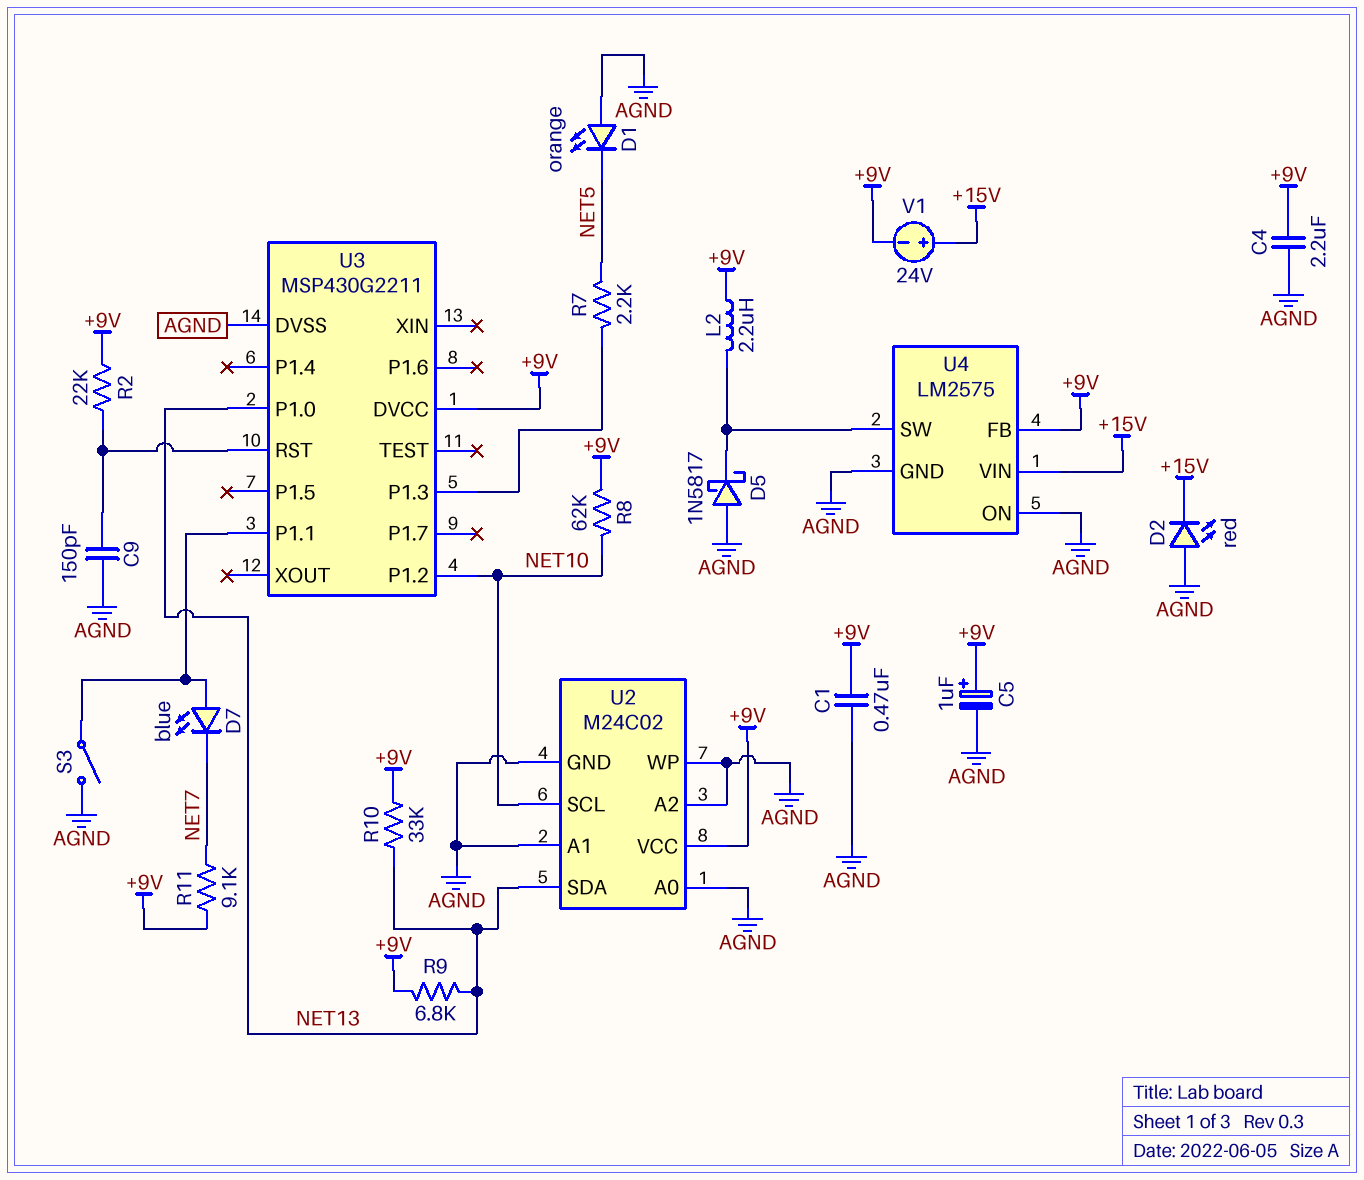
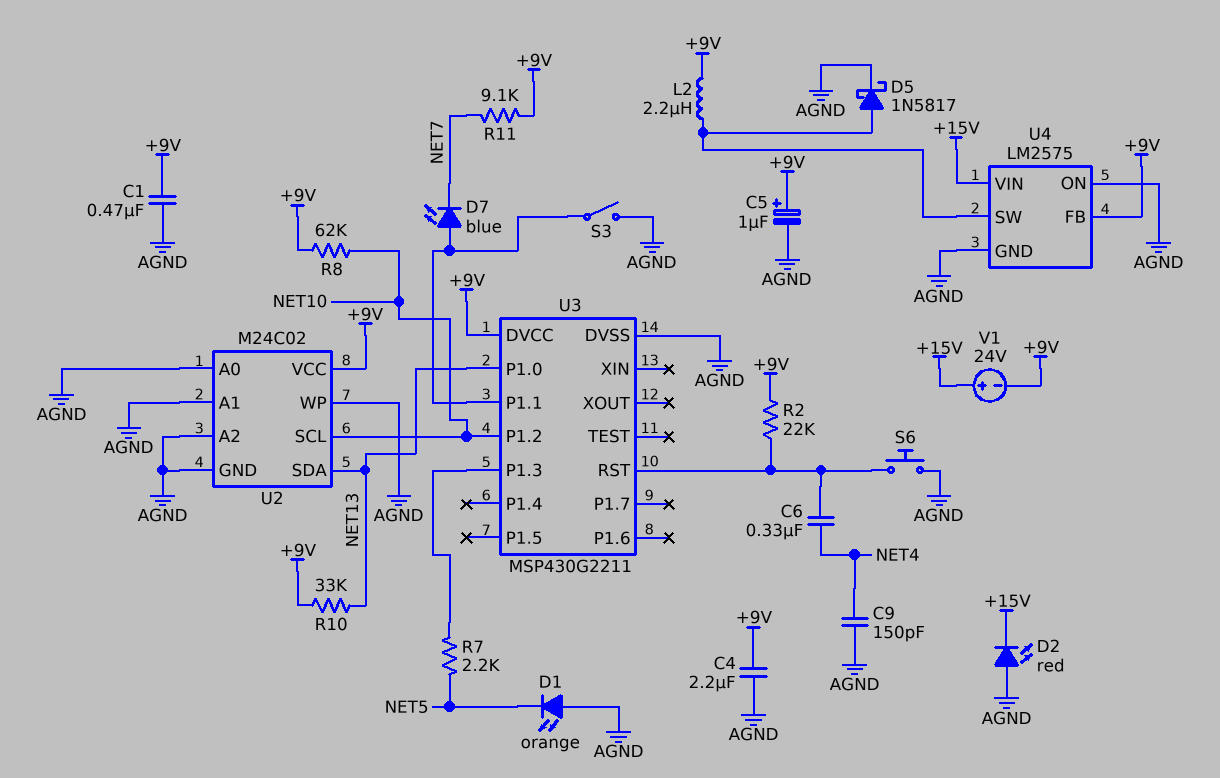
C6: none -> 330nF (NET4, U3/RST)
C9: 150pF (AGND, U3/RST) -> 150pF (AGND, NET4)
D5: schottky 1N5817 (A AGND, K U4/SW) -> schottky 1N5817 (A U4/SW, K AGND)
R9: 6.8k (+9V, NET13) -> none
S6: none -> button (AGND, U3/RST)

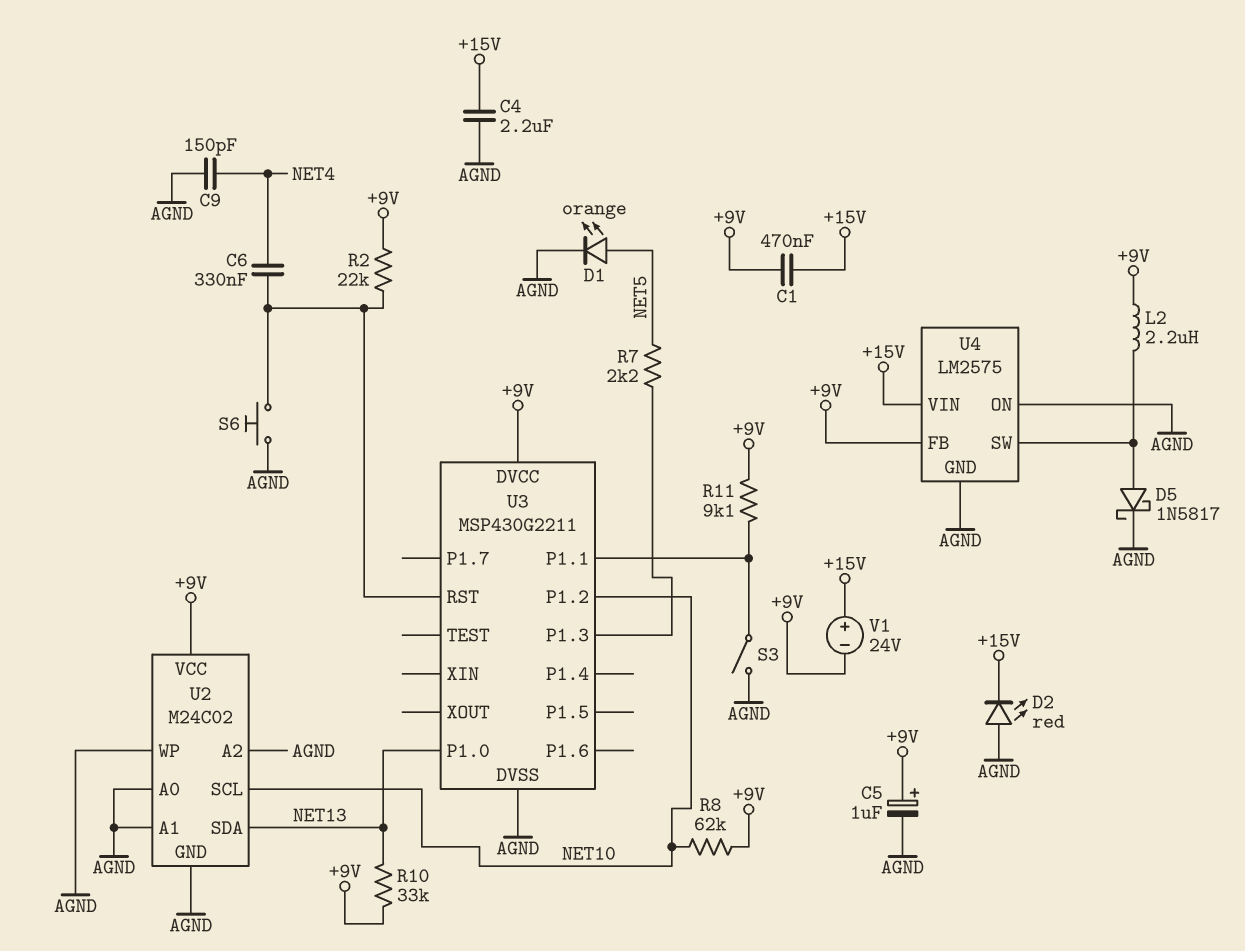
C1: 470nF (+9V, AGND) -> 470nF (+9V, +15V)
C4: 2.2uF (+9V, AGND) -> 2.2uF (+15V, AGND)
D1: LED orange (A AGND, K NET5) -> LED orange (A NET5, K AGND)
D7: LED blue (A U3/P1.1, K NET7) -> none
R11: 9.1k (+9V, NET7) -> 9.1k (+9V, U3/P1.1)

